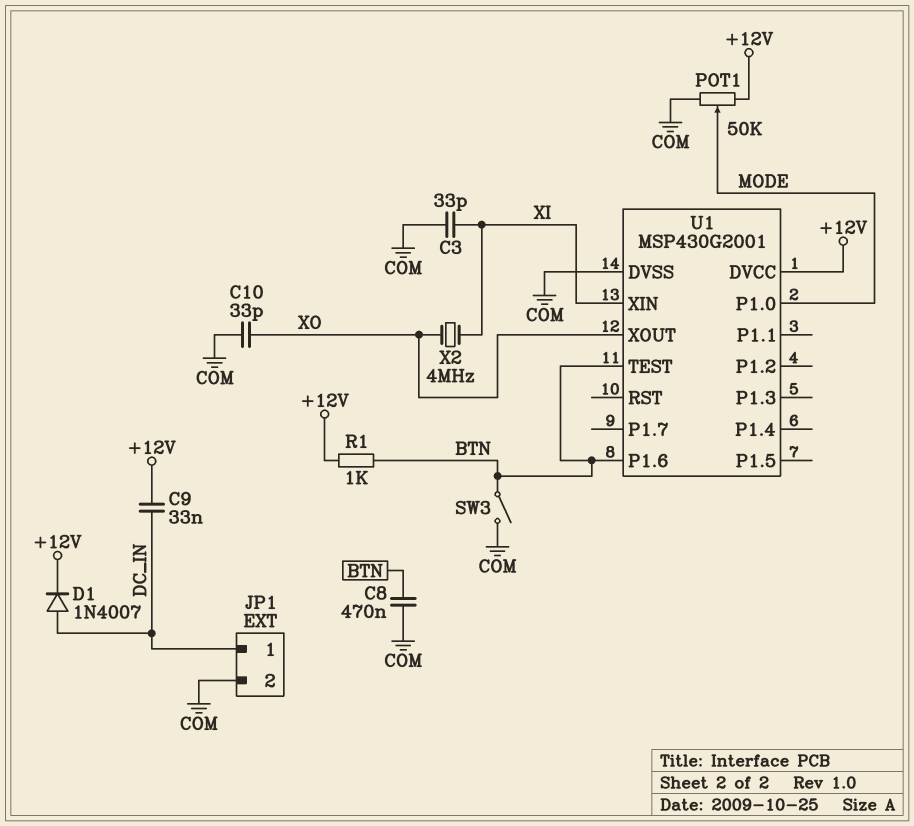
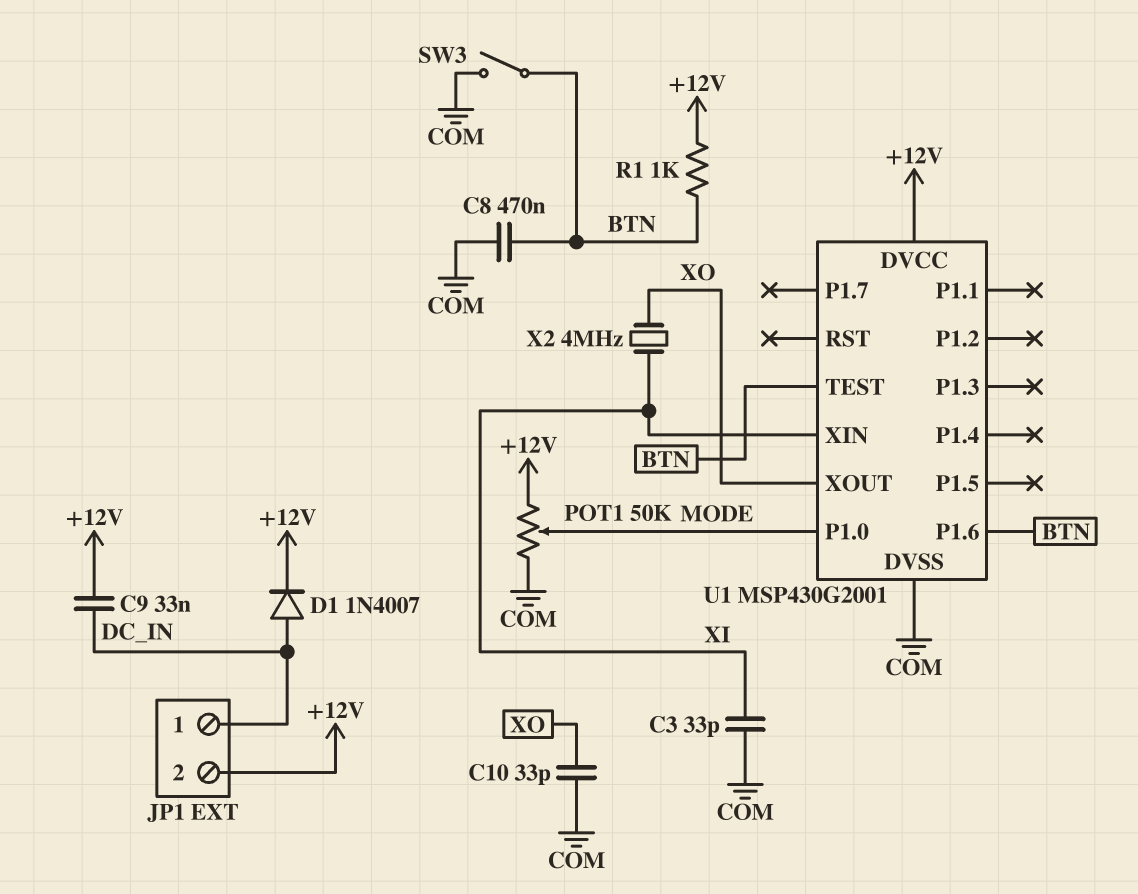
JP1 pin 2: COM -> +12V

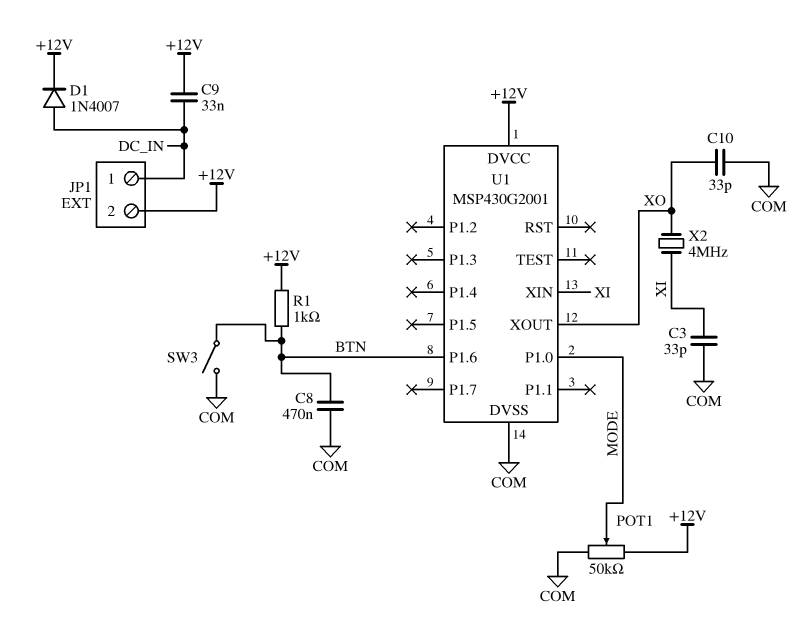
U1 pin TEST: BTN -> none

